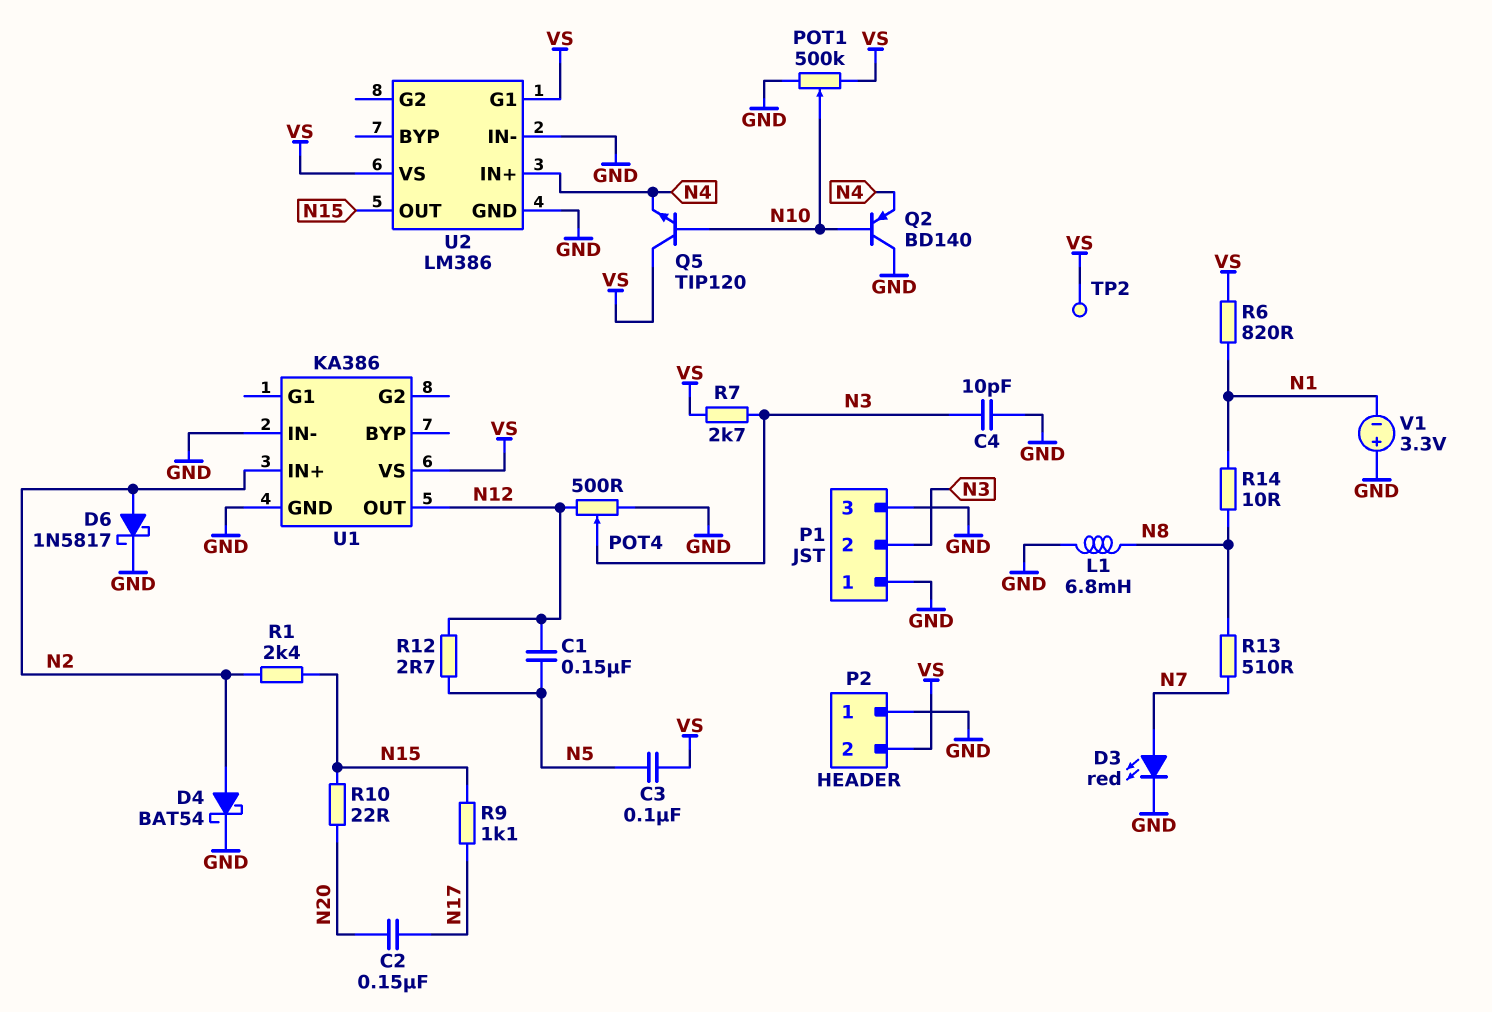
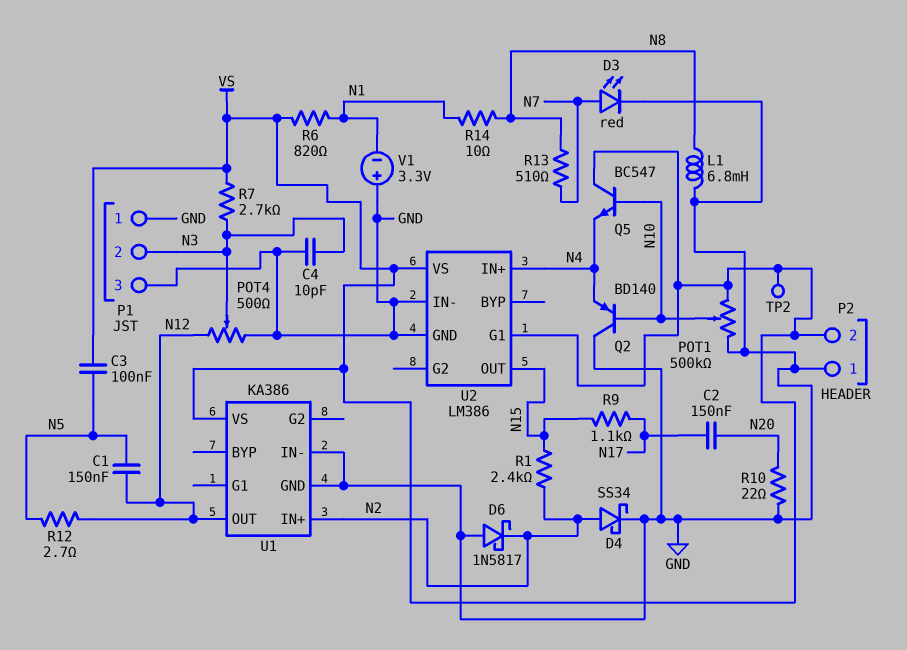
D4: schottky BAT54 (A N2, K GND) -> schottky SS34 (A N2, K GND)
D6: schottky 1N5817 (A N2, K GND) -> schottky 1N5817 (A GND, K N2)
Q5: NPN TIP120 (B N10, C VS, E N4) -> NPN BC547 (B N10, C VS, E N4)
R10: 22 (N15, N20) -> 22 (GND, N20)

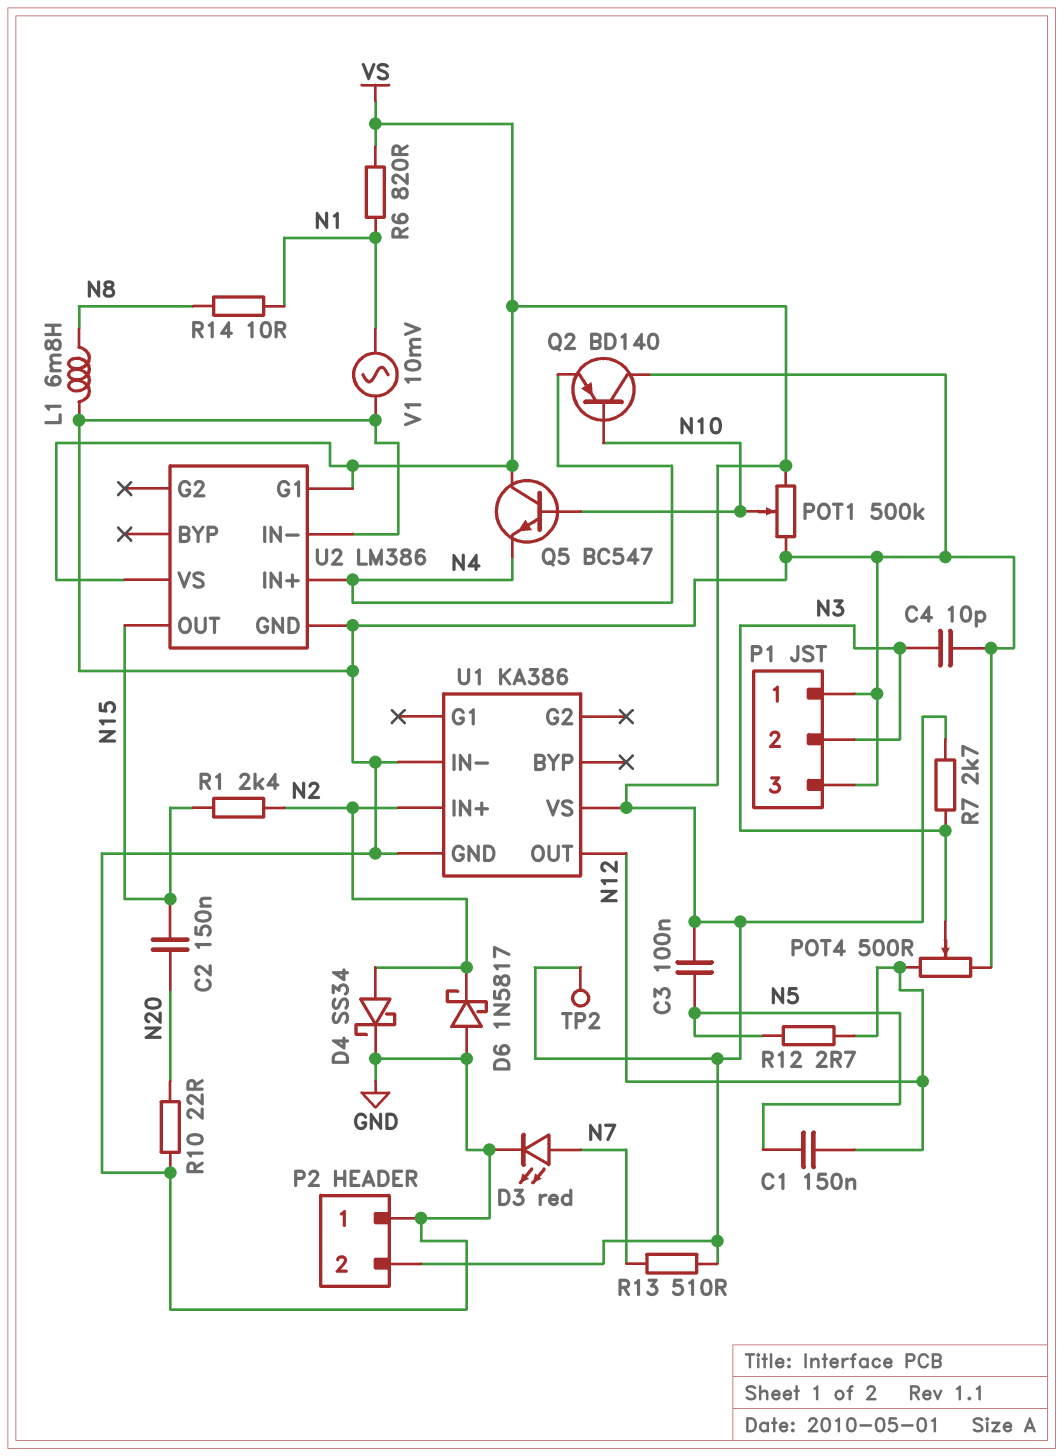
C2: 150nF (N17, N20) -> 150nF (N15, N20)
R9: 1.1k (N15, N17) -> none
R13: 510 (N7, N8) -> 510 (N7, VS)
V1: 3.3V (plus GND, minus N1) -> AC 10mV (GND, N1)

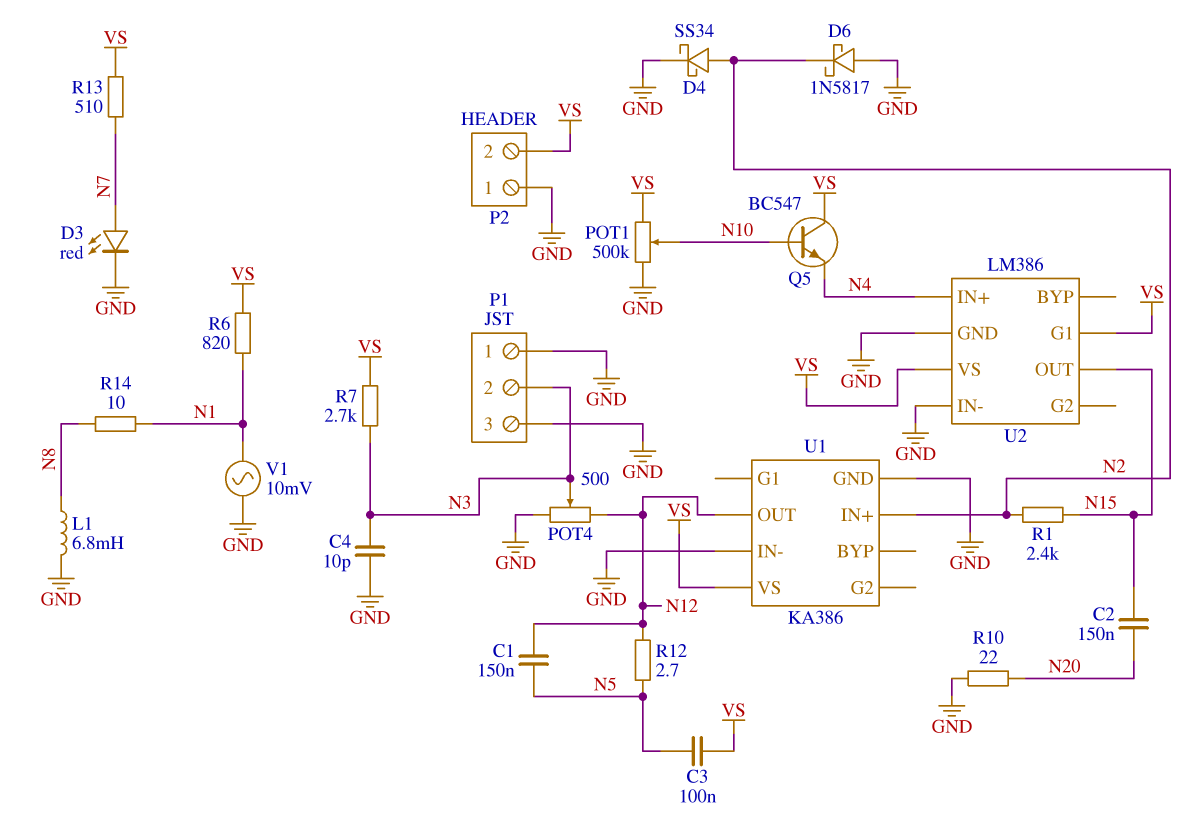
Q2: PNP BD140 (B N10, C GND, E N4) -> none
TP2: test point (VS) -> none

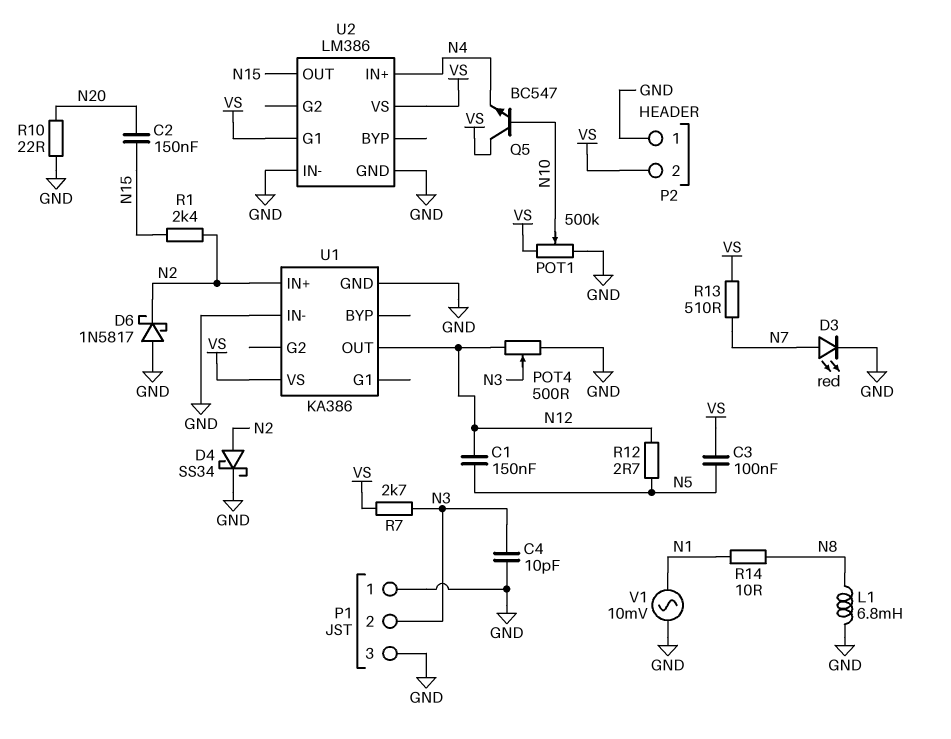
R6: 820 (N1, VS) -> none

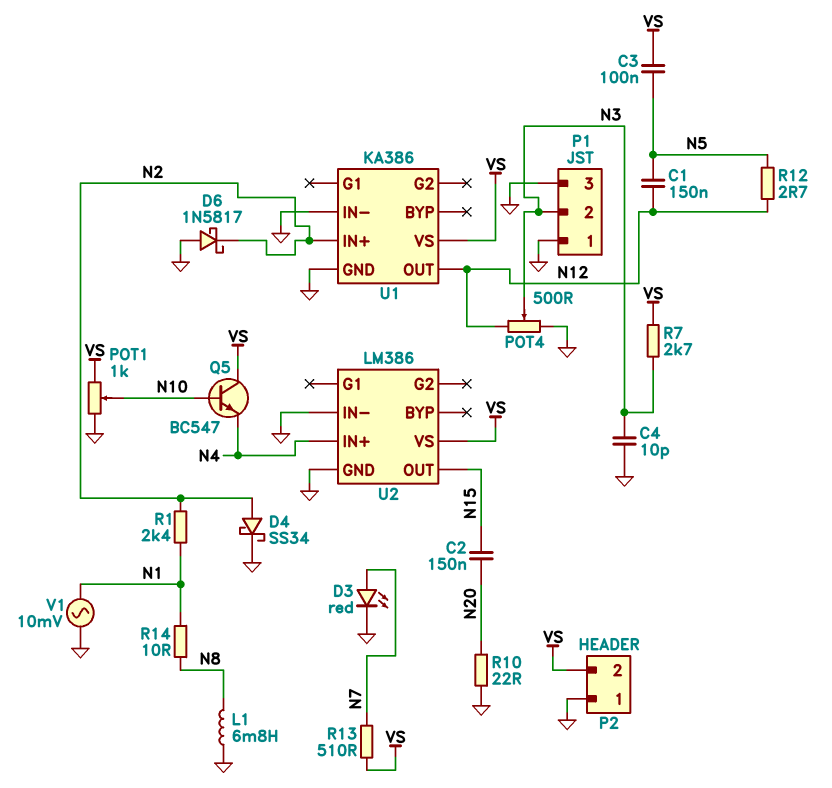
POT1: 500k (GND, VS, wiper N10) -> 1k (GND, VS, wiper N10)
R1: 2.4k (N2, N15) -> 2.4k (N1, N2)
U2 pin G1: VS -> none

